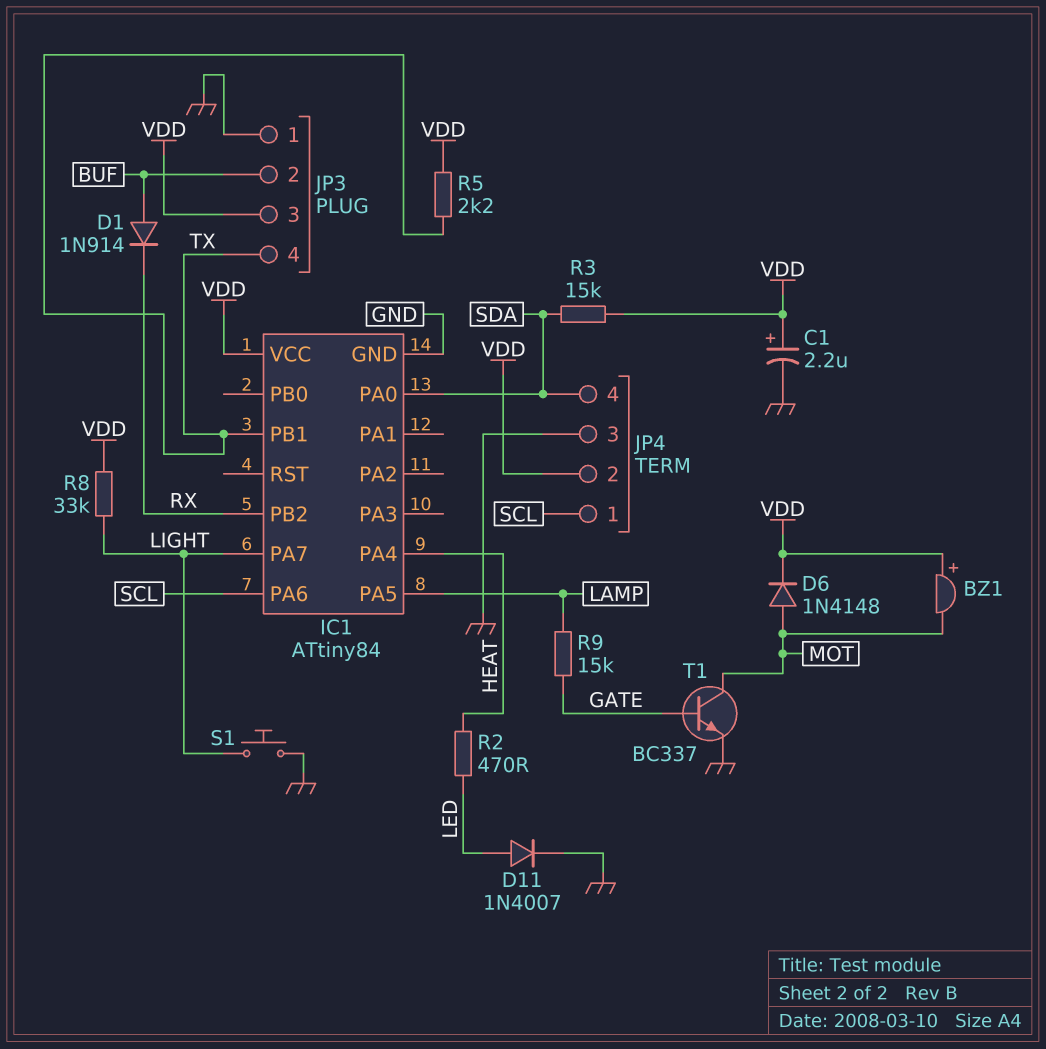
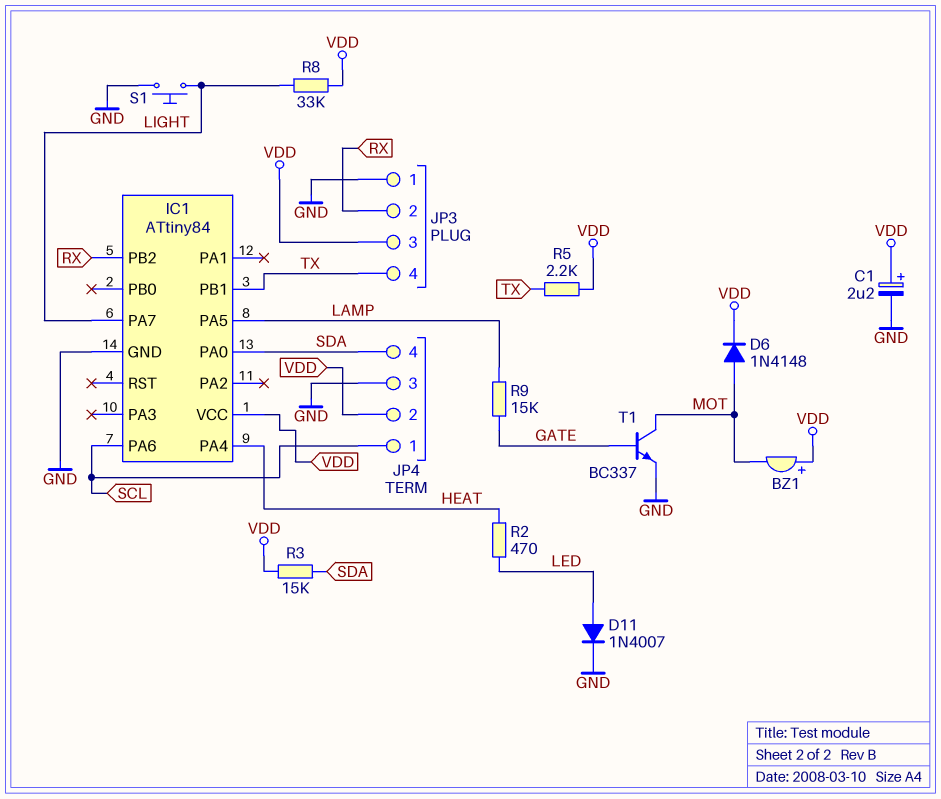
D1: diode 1N914 (A BUF, K RX) -> none
JP3 pin 2: BUF -> RX

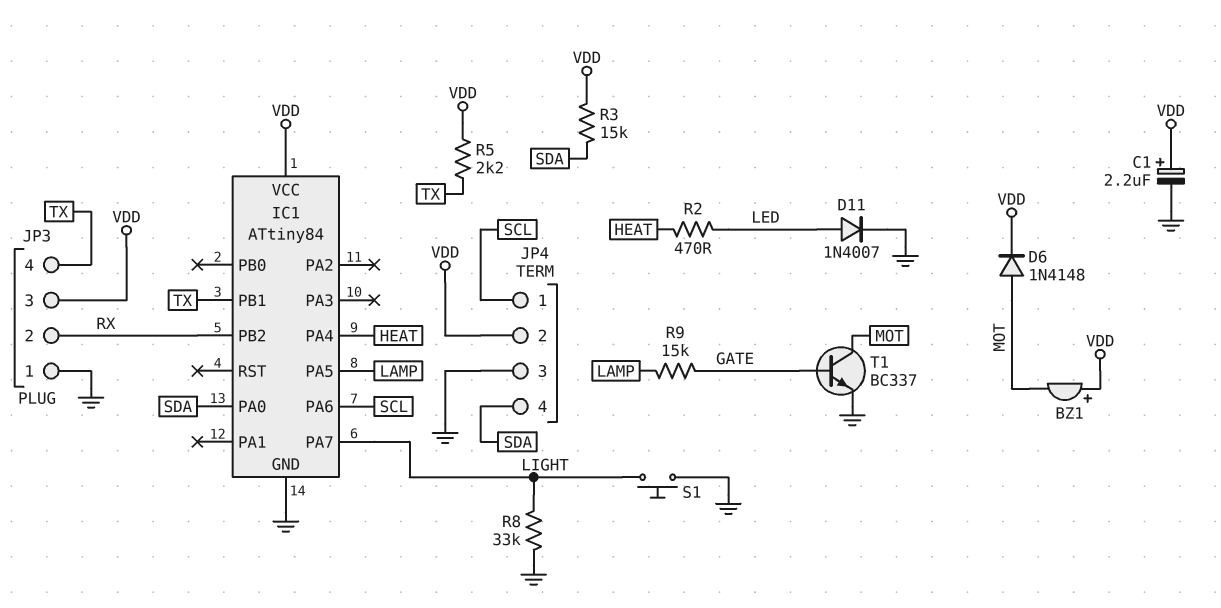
R8: 33k (LIGHT, VDD) -> 33k (GND, LIGHT)

